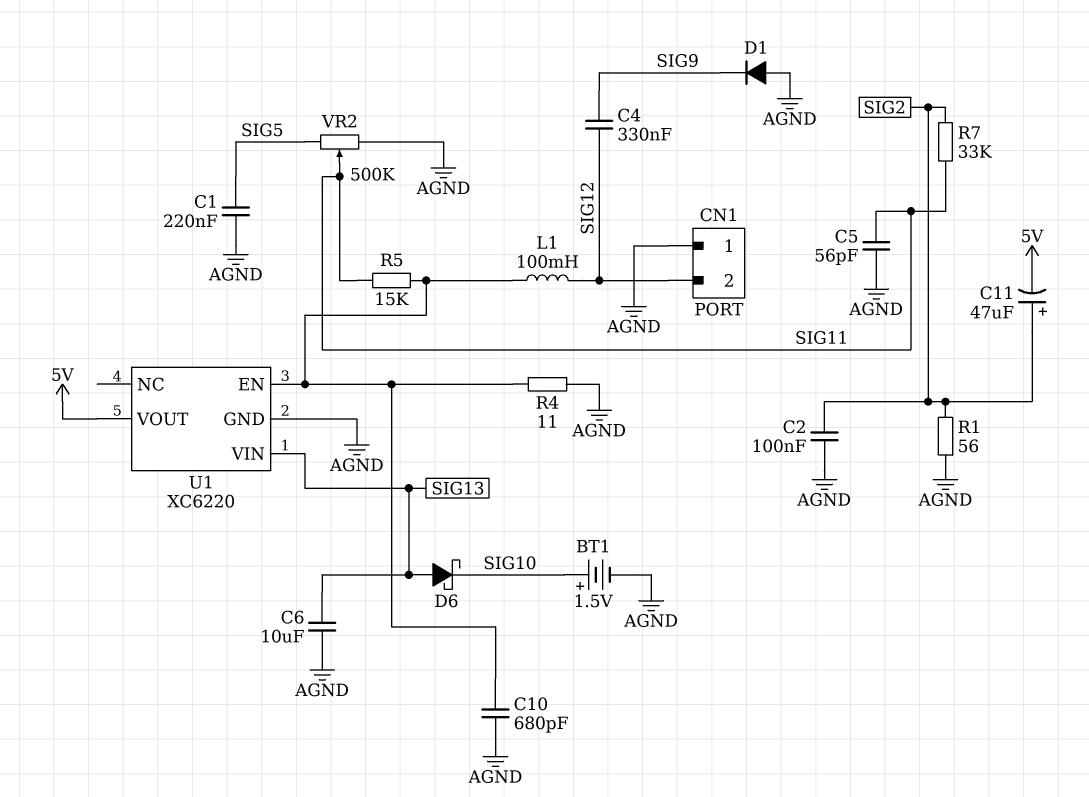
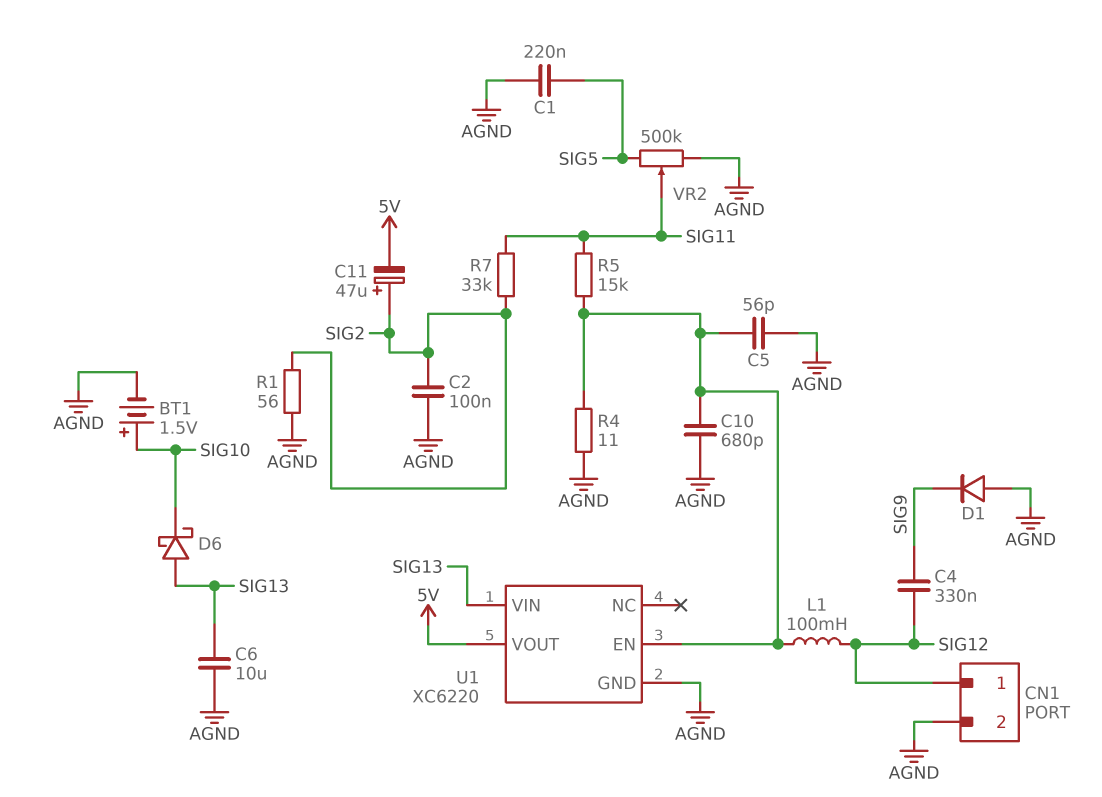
C5: 56pF (AGND, SIG11) -> 56pF (AGND, U1/EN)
CN1 pin 1: AGND -> SIG12
CN1 pin 2: SIG12 -> AGND

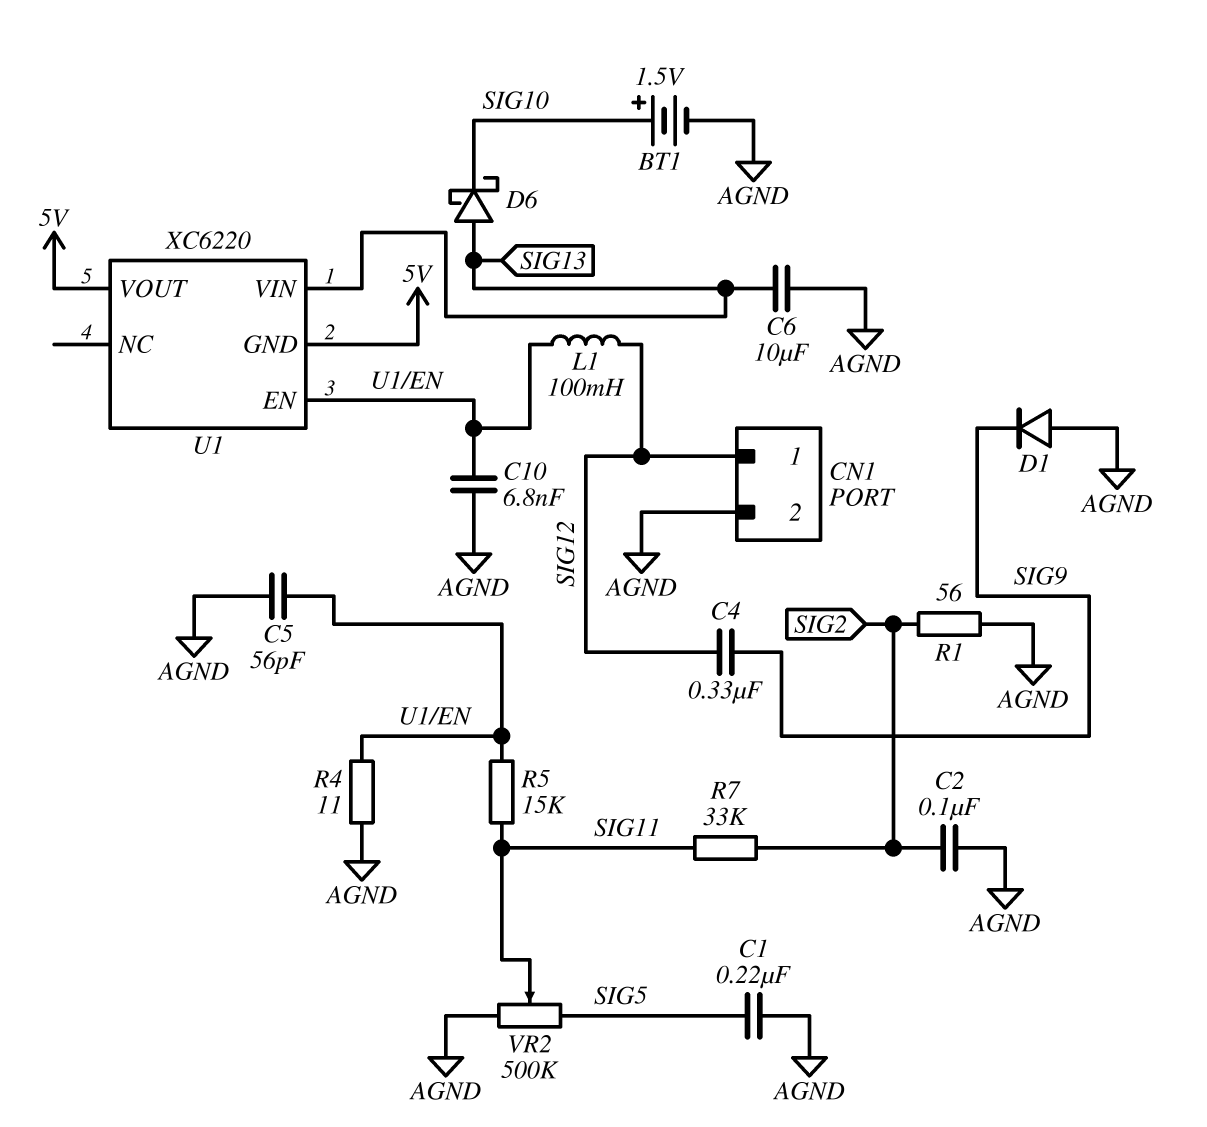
C10: 680pF (AGND, U1/EN) -> 6.8nF (AGND, U1/EN)
C11: 47uF (plus SIG2, minus 5V) -> none
U1 pin GND: AGND -> 5V

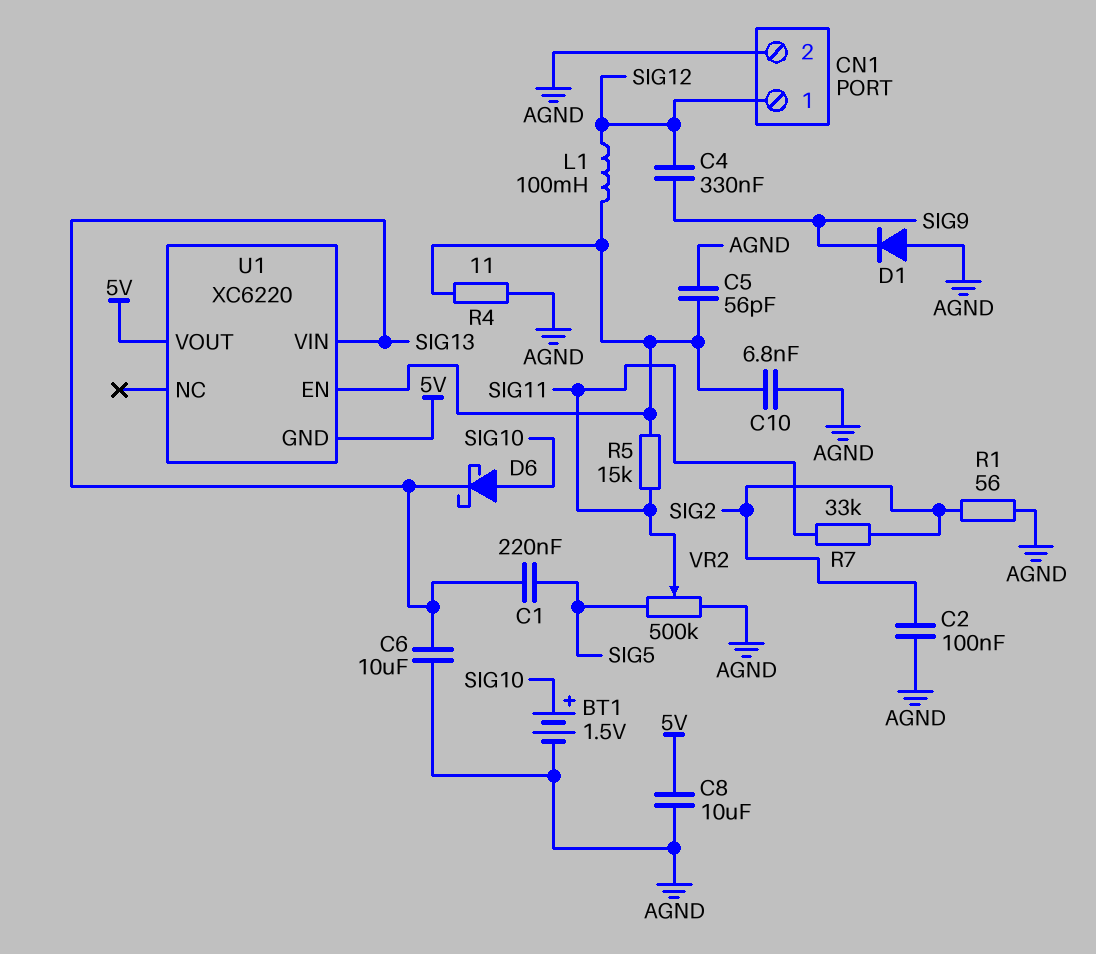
C1: 220nF (AGND, SIG5) -> 220nF (SIG5, SIG13)
C8: none -> 10uF (5V, AGND)
D6: schottky (A SIG13, K SIG10) -> schottky (A SIG10, K SIG13)

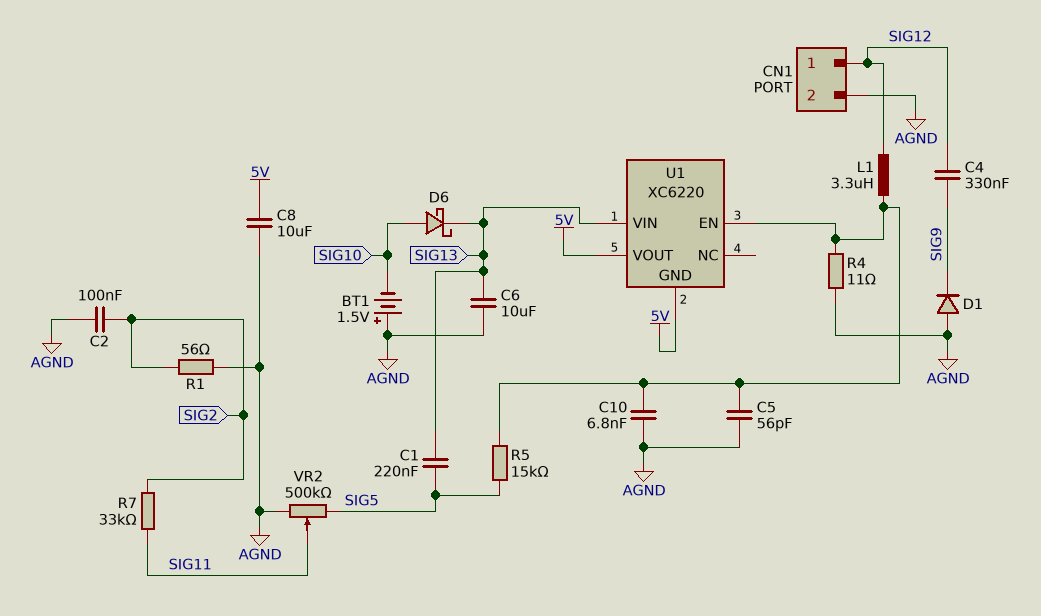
BT1: 1.5V (plus SIG10, minus AGND) -> 1.5V (plus AGND, minus SIG10)
L1: 100mH (SIG12, U1/EN) -> 3.3uH (SIG12, U1/EN)
R5: 15k (SIG11, U1/EN) -> 15k (SIG5, U1/EN)

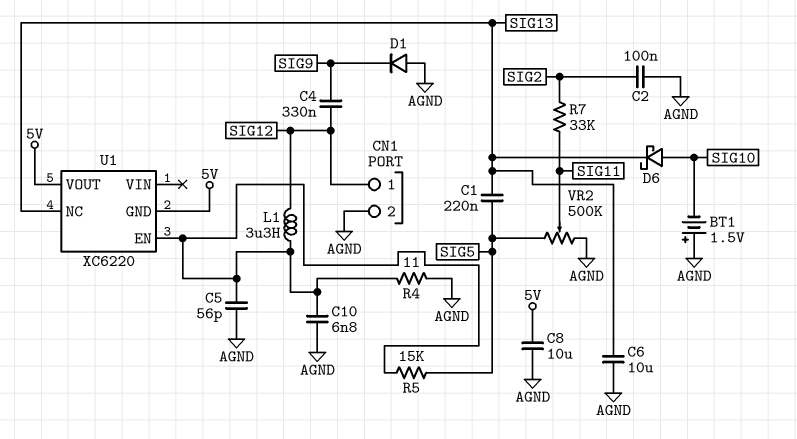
R1: 56 (AGND, SIG2) -> none
U1 pin NC: none -> SIG13
U1 pin VIN: SIG13 -> none

